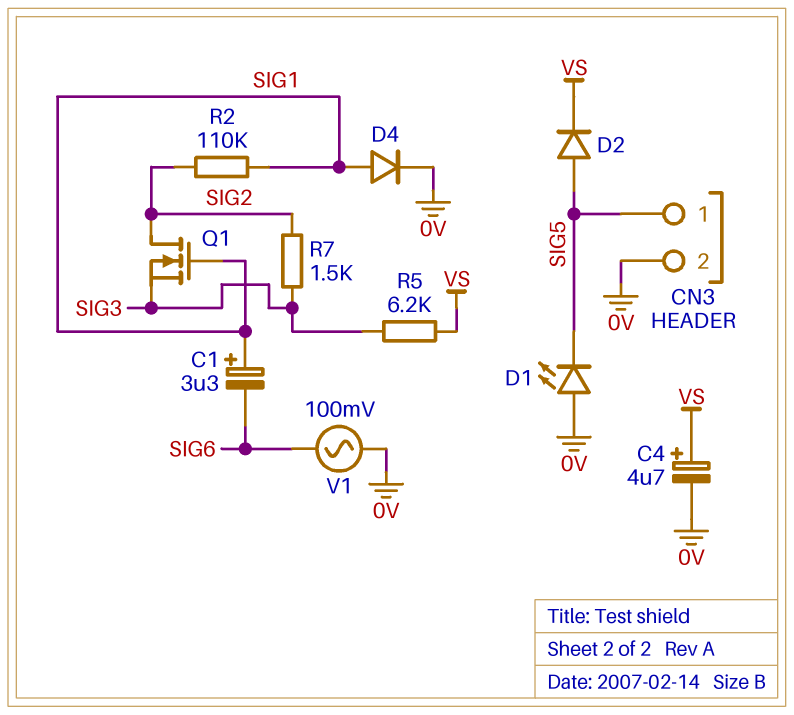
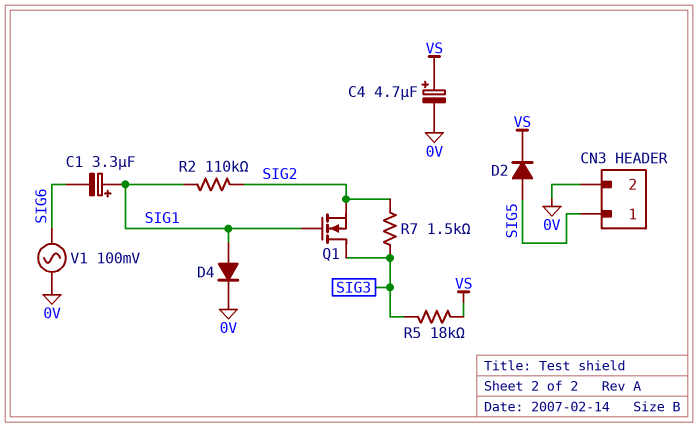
D1: LED (A 0V, K SIG5) -> none
Q1: NMOS (G SIG1, D SIG2, S SIG3) -> NMOS (G SIG1, D SIG3, S SIG2)
R5: 6.2k (SIG3, VS) -> 18k (SIG3, VS)

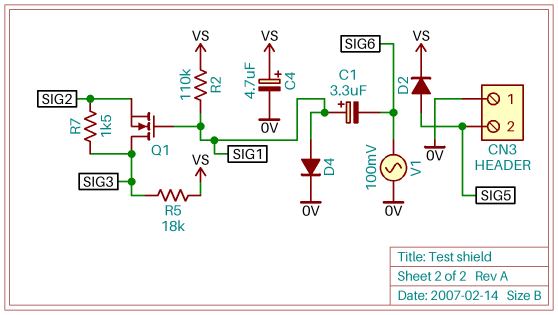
CN3 pin 1: SIG5 -> 0V
CN3 pin 2: 0V -> SIG5
R2: 110k (SIG1, SIG2) -> 110k (SIG1, VS)

